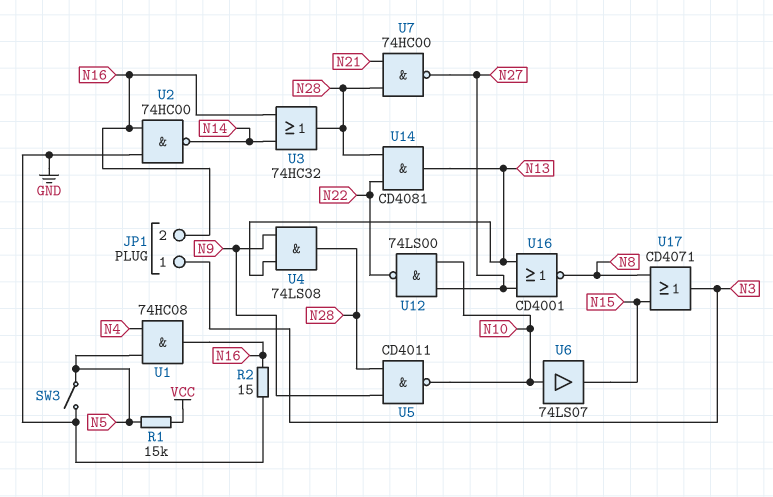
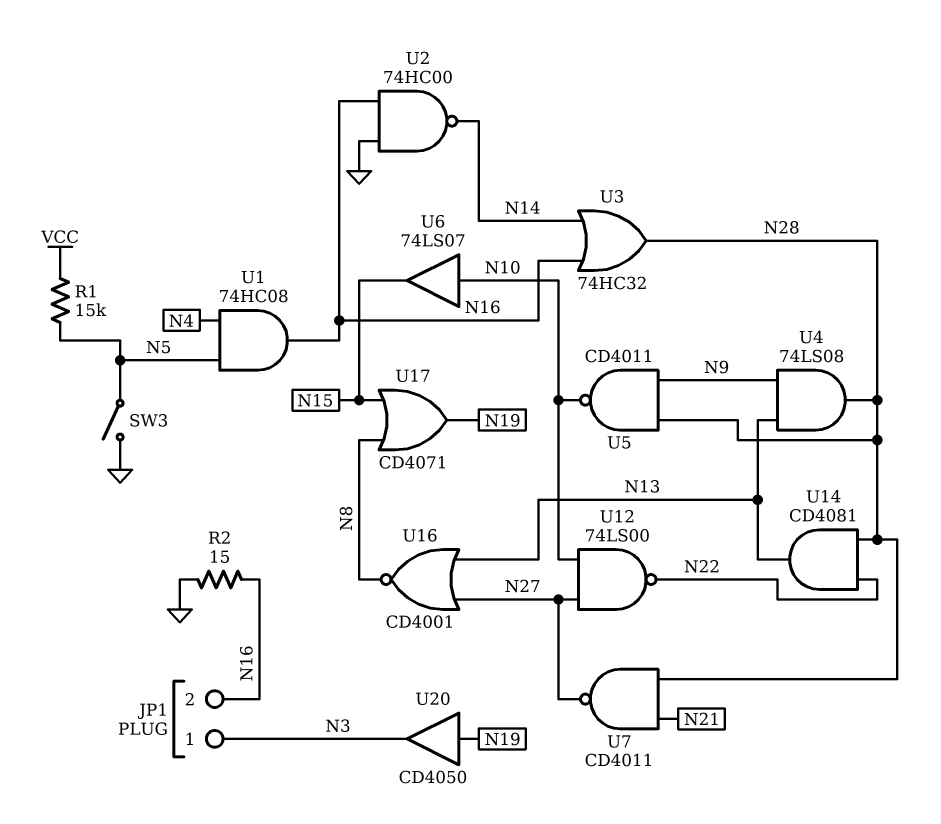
U7: NAND 74HC00 (in N21, in N28, out N27) -> NAND CD4011 (in N21, in N28, out N27)
U17: OR CD4071 (in N8, in N15, out N3) -> OR CD4071 (in N8, in N15, out N19)
U20: none -> buffer CD4050 (in N19, out N3)

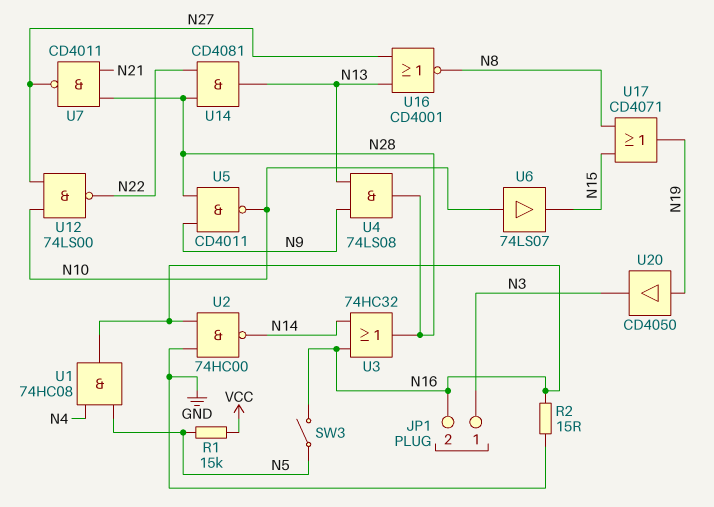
SW3: switch (GND, N5) -> switch (N5, N16)

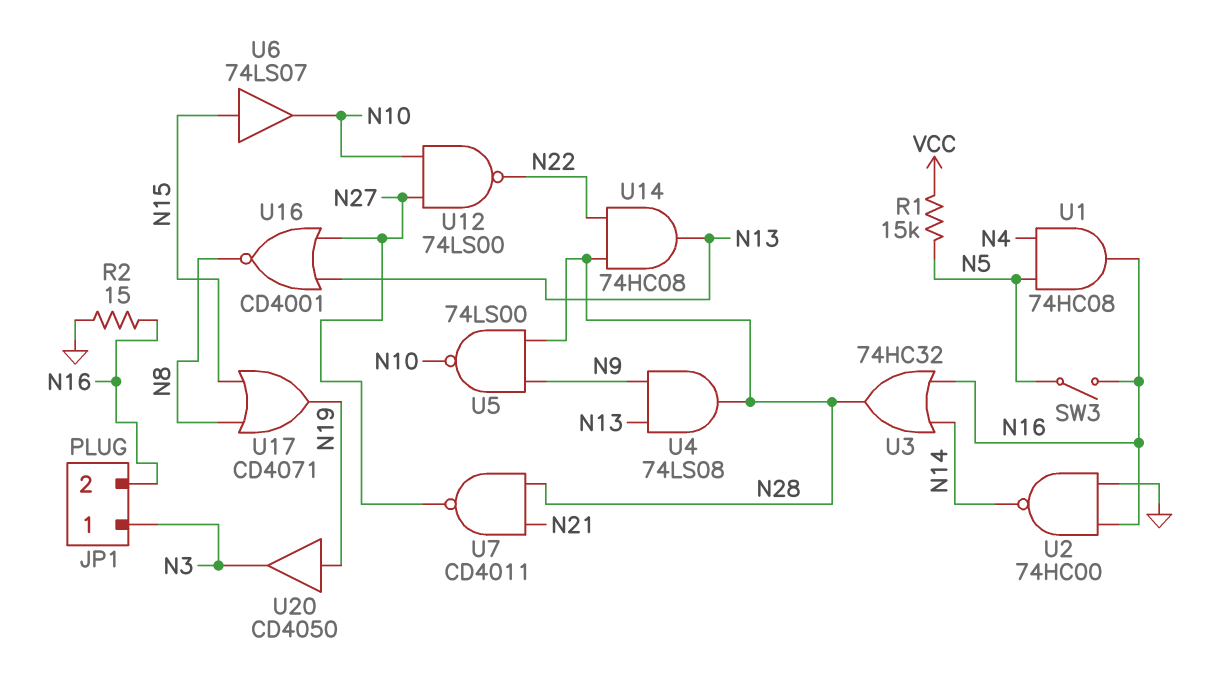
U5: NAND CD4011 (in N9, in N28, out N10) -> NAND 74LS00 (in N9, in N28, out N10)
U6: buffer 74LS07 (in N10, out N15) -> buffer 74LS07 (in N15, out N10)
U14: AND CD4081 (in N22, in N28, out N13) -> AND 74HC08 (in N22, in N28, out N13)

